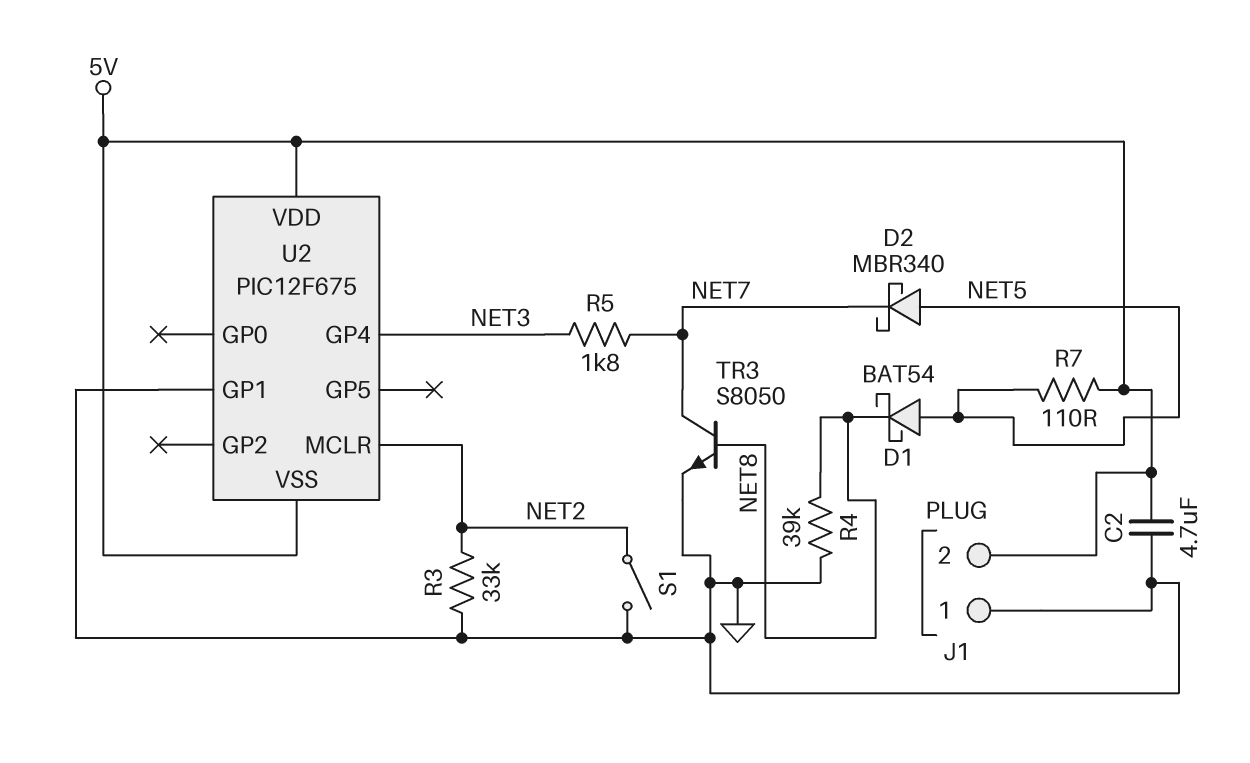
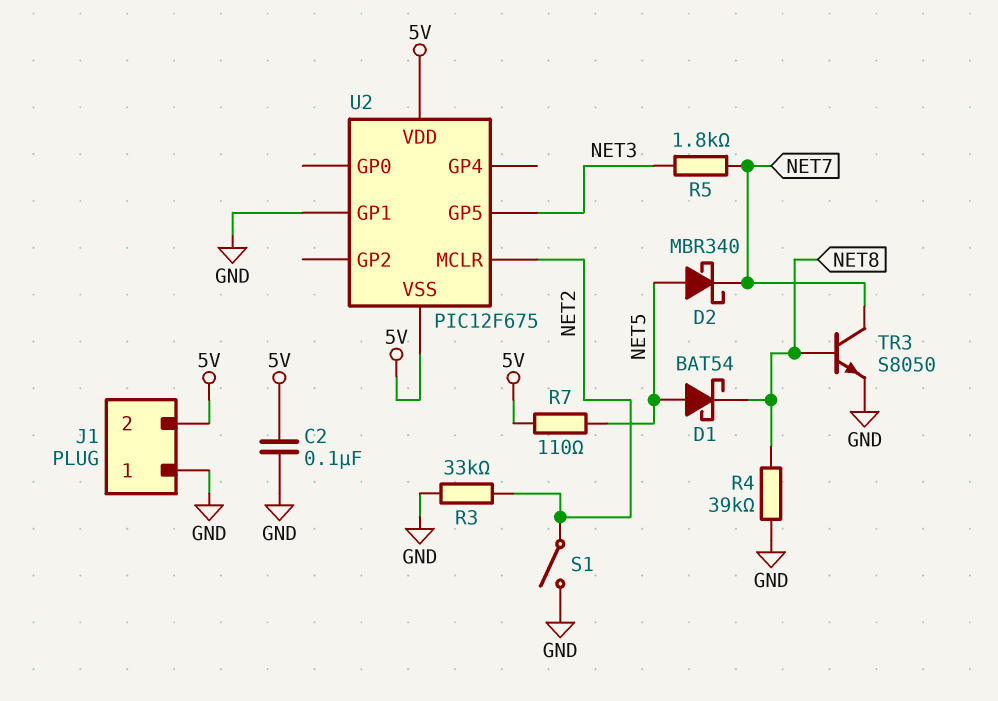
C2: 4.7uF (5V, GND) -> 100nF (5V, GND)
U2 pin GP4: NET3 -> none
U2 pin GP5: none -> NET3

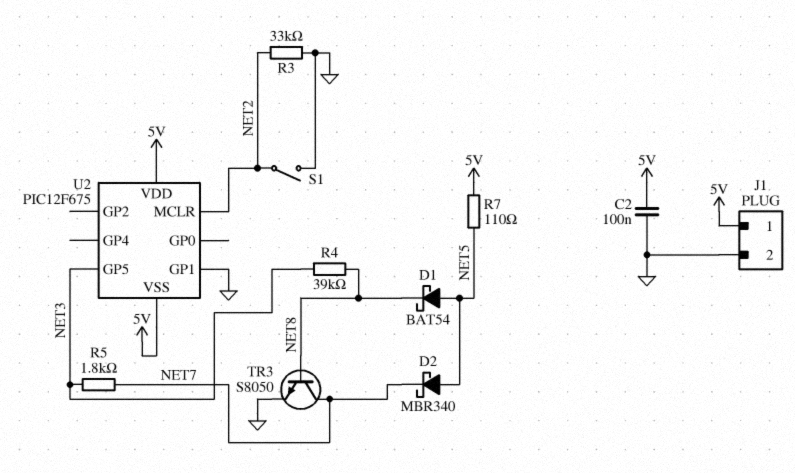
J1 pin 1: GND -> 5V
J1 pin 2: 5V -> GND
R4: 39k (GND, NET8) -> 39k (NET3, NET8)

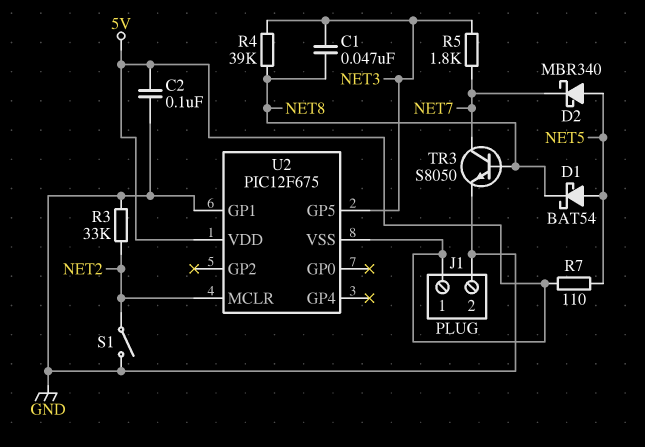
C1: none -> 47nF (NET3, NET8)

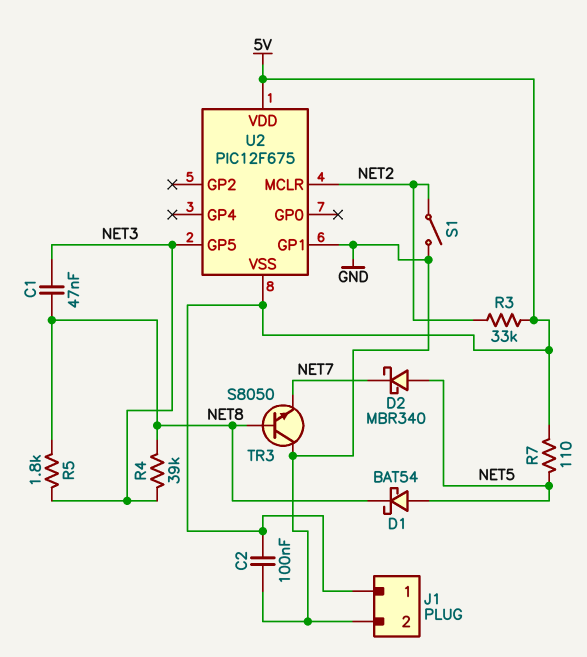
R3: 33k (GND, NET2) -> 33k (5V, NET2)
R5: 1.8k (NET3, NET7) -> 1.8k (NET3, NET8)
TR3: NPN S8050 (B NET8, C NET7, E GND) -> NPN S8050 (B NET8, C GND, E NET7)

